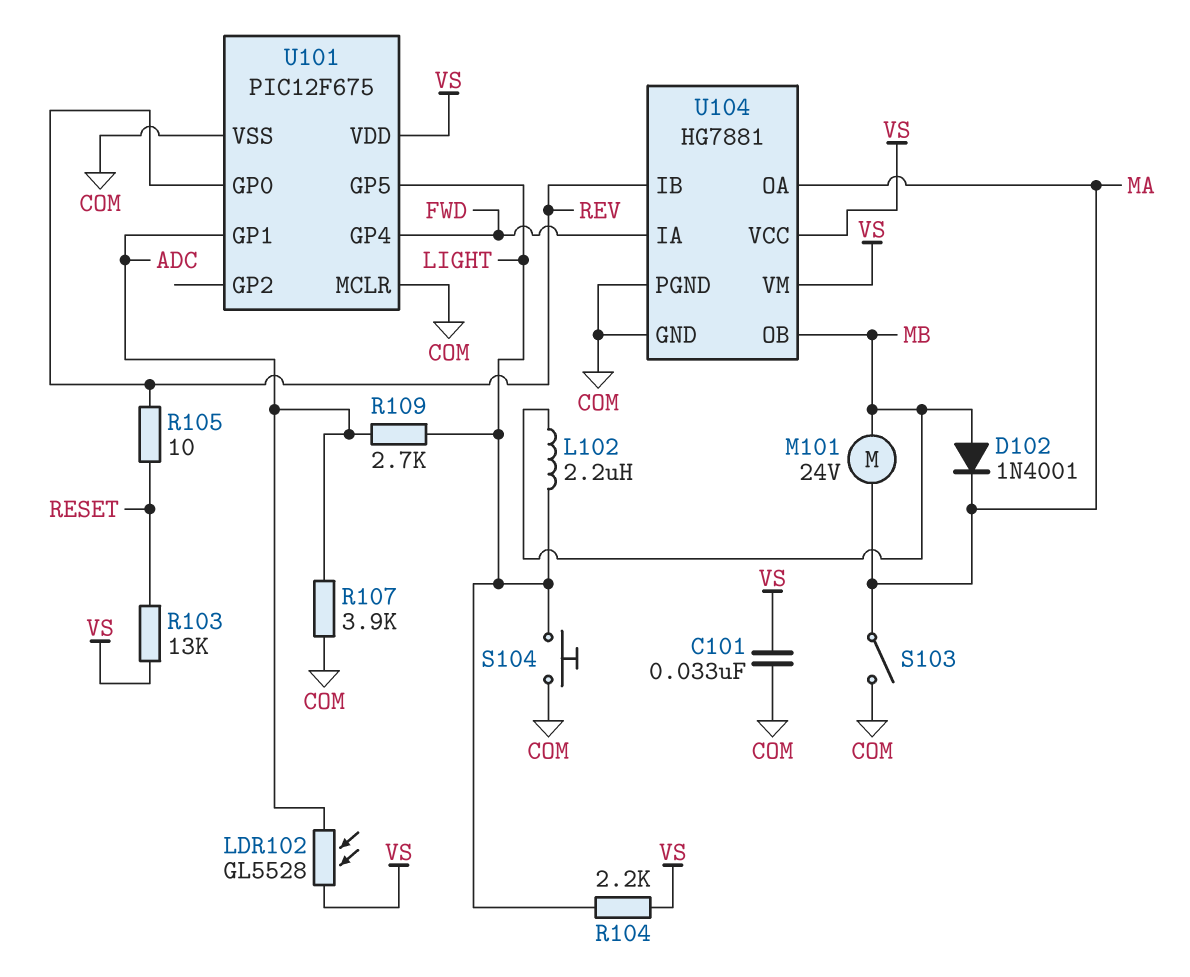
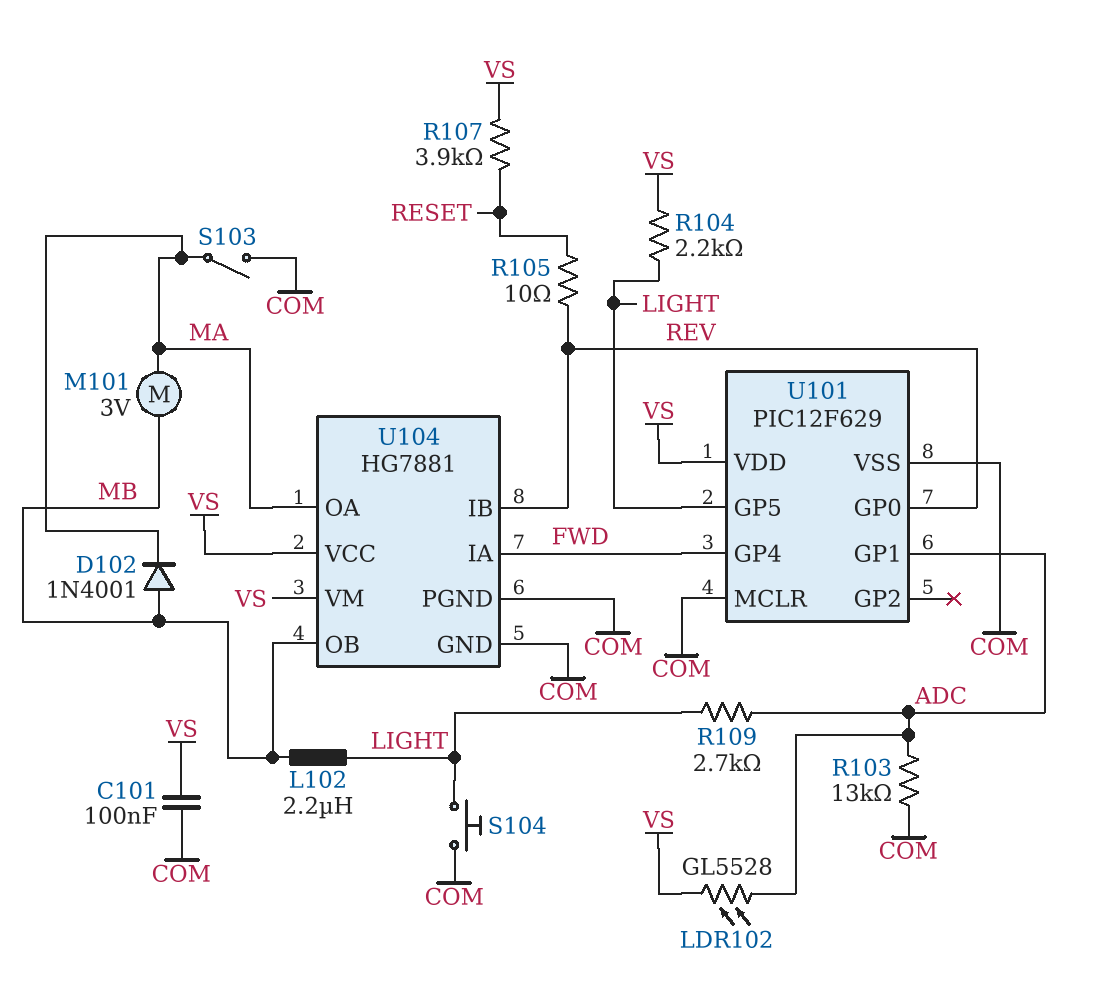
C101: 33nF (COM, VS) -> 100nF (COM, VS)
M101: motor 24V (MA, MB) -> motor 3V (MA, MB)
R103: 13k (RESET, VS) -> 13k (ADC, COM)
R107: 3.9k (ADC, COM) -> 3.9k (RESET, VS)
U101: PIC12F675 -> PIC12F629

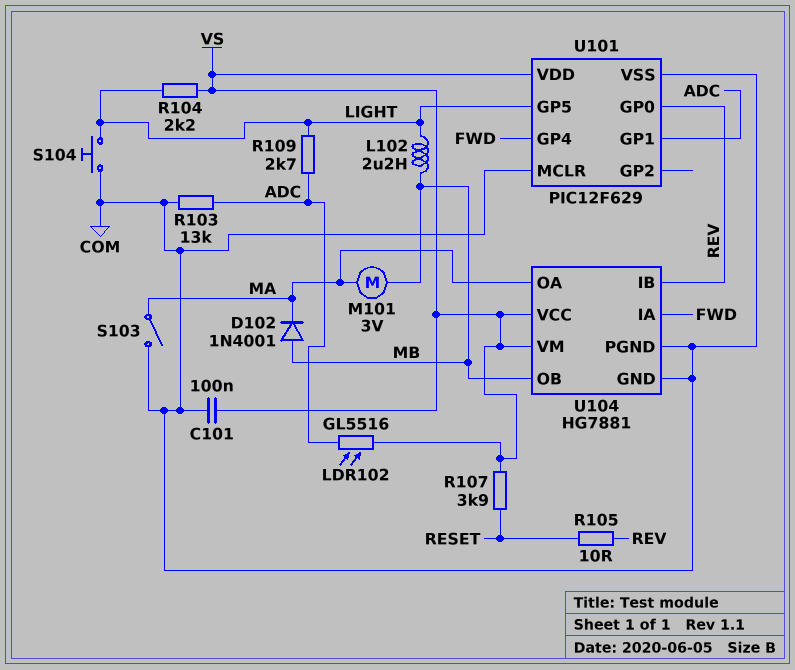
LDR102: GL5528 (ADC, VS) -> GL5516 (ADC, VS)

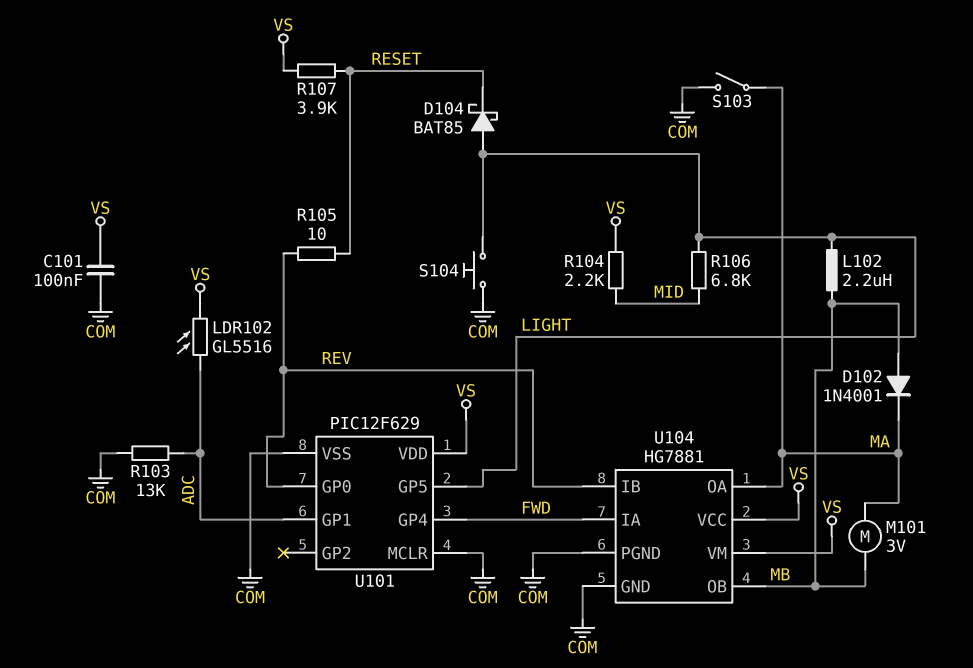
D104: none -> schottky BAT85 (A LIGHT, K RESET)
R104: 2.2k (LIGHT, VS) -> 2.2k (MID, VS)
R106: none -> 6.8k (LIGHT, MID)
R109: 2.7k (ADC, LIGHT) -> none

